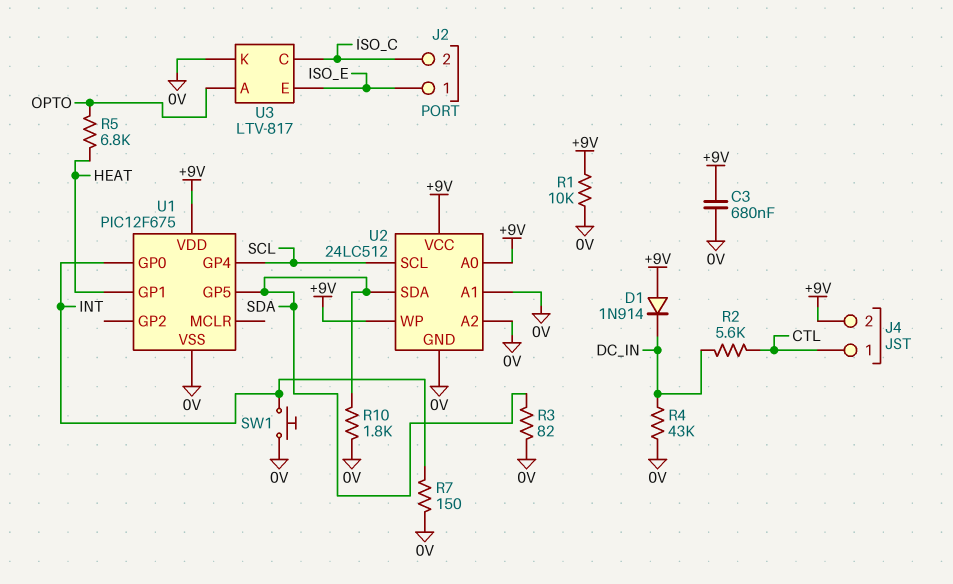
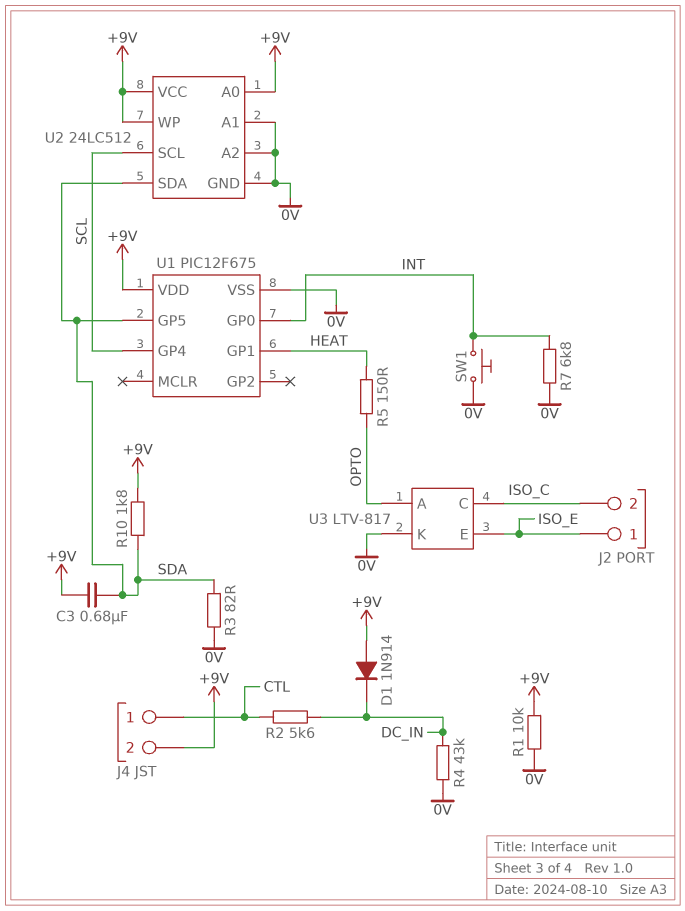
C3: 680nF (+9V, 0V) -> 680nF (+9V, SDA)
R5: 6.8k (HEAT, OPTO) -> 150 (HEAT, OPTO)
R7: 150 (0V, INT) -> 6.8k (0V, INT)
R10: 1.8k (0V, SDA) -> 1.8k (+9V, SDA)

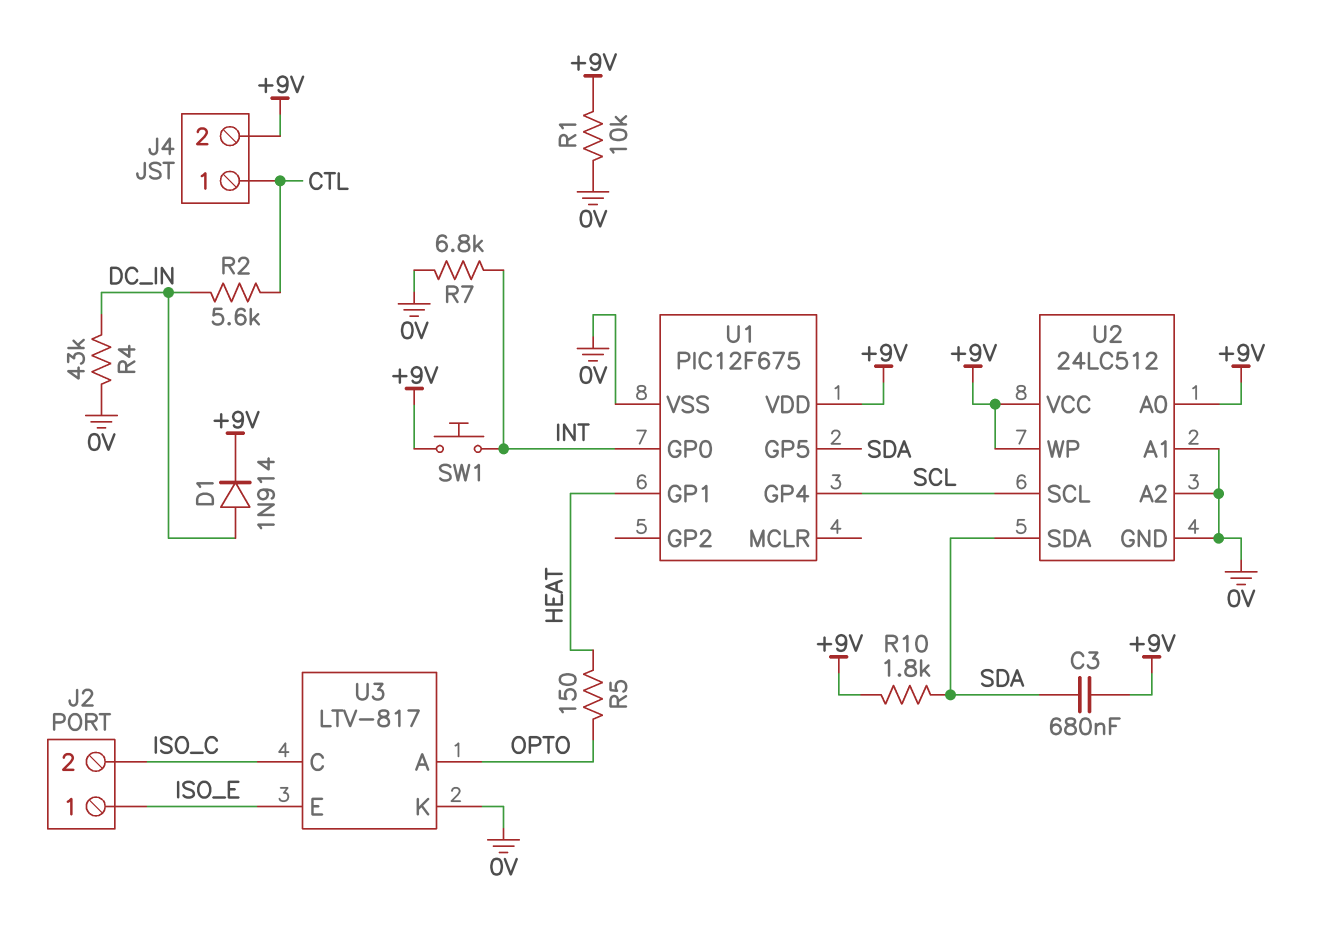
D1: diode 1N914 (A +9V, K DC_IN) -> diode 1N914 (A DC_IN, K +9V)
R3: 82 (0V, SDA) -> none
SW1: button (0V, INT) -> button (+9V, INT)

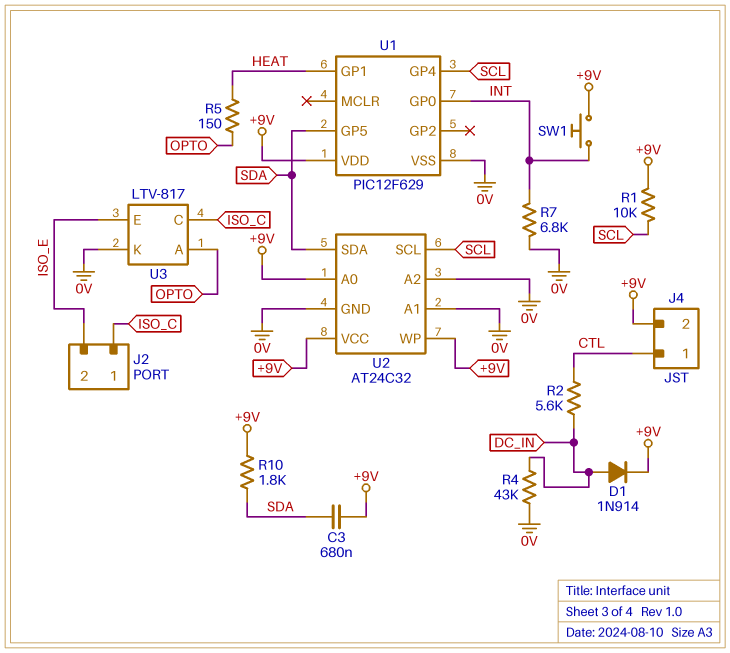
J2 pin 1: ISO_E -> ISO_C
J2 pin 2: ISO_C -> ISO_E
R1: 10k (+9V, 0V) -> 10k (+9V, SCL)
U1: PIC12F675 -> PIC12F629
U2: 24LC512 -> AT24C32

